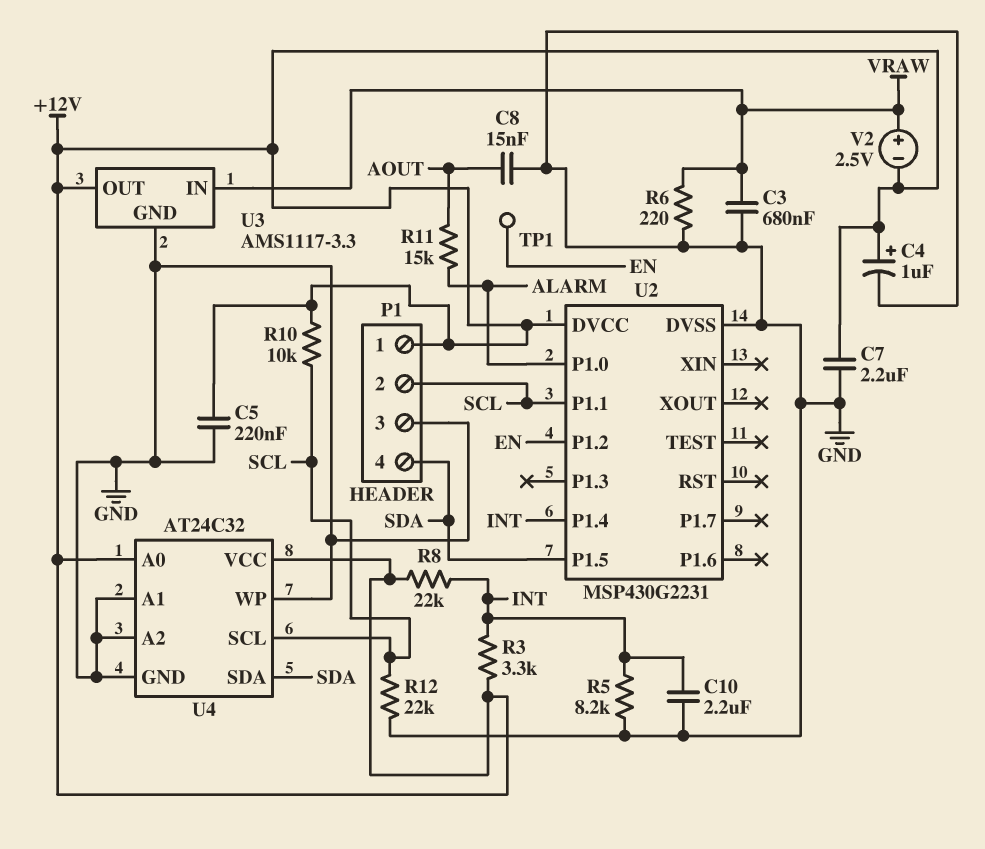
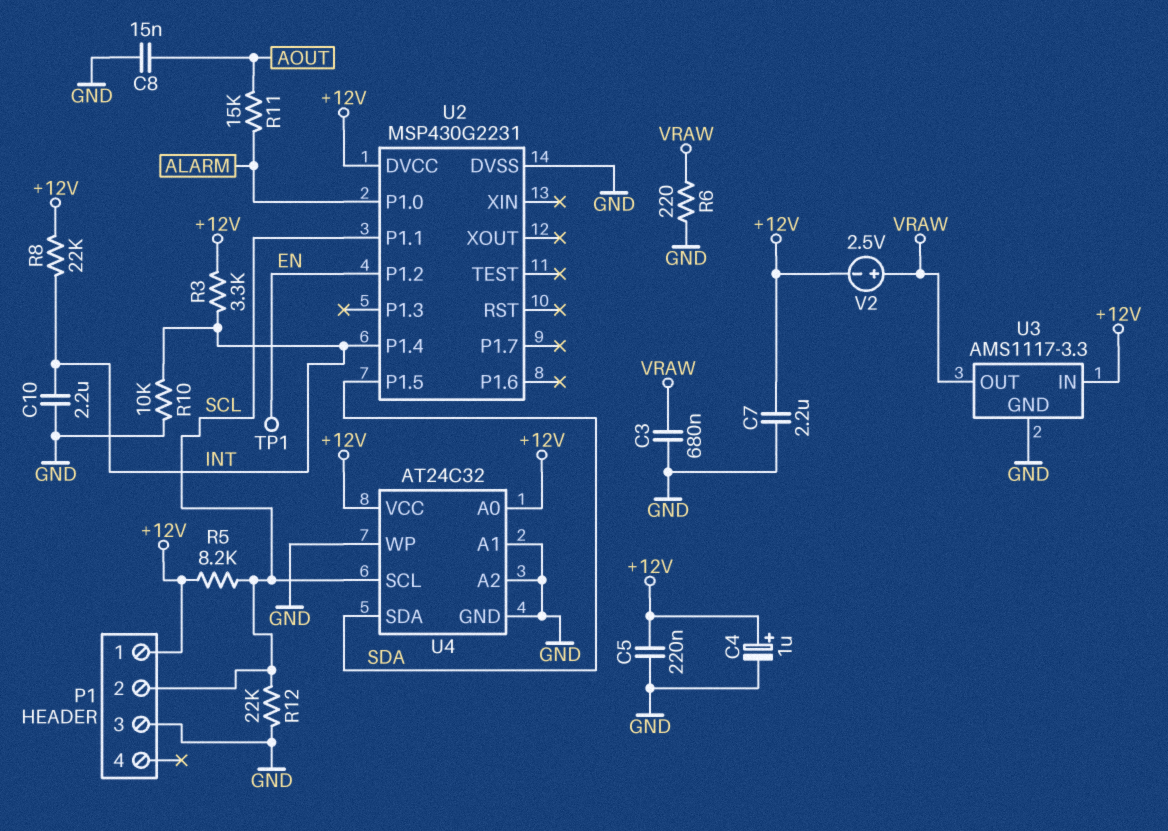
P1 pin 4: SDA -> none
R5: 8.2k (GND, INT) -> 8.2k (+12V, SCL)
R10: 10k (+12V, SCL) -> 10k (GND, INT)
U3 pin IN: VRAW -> +12V
U3 pin OUT: +12V -> VRAW

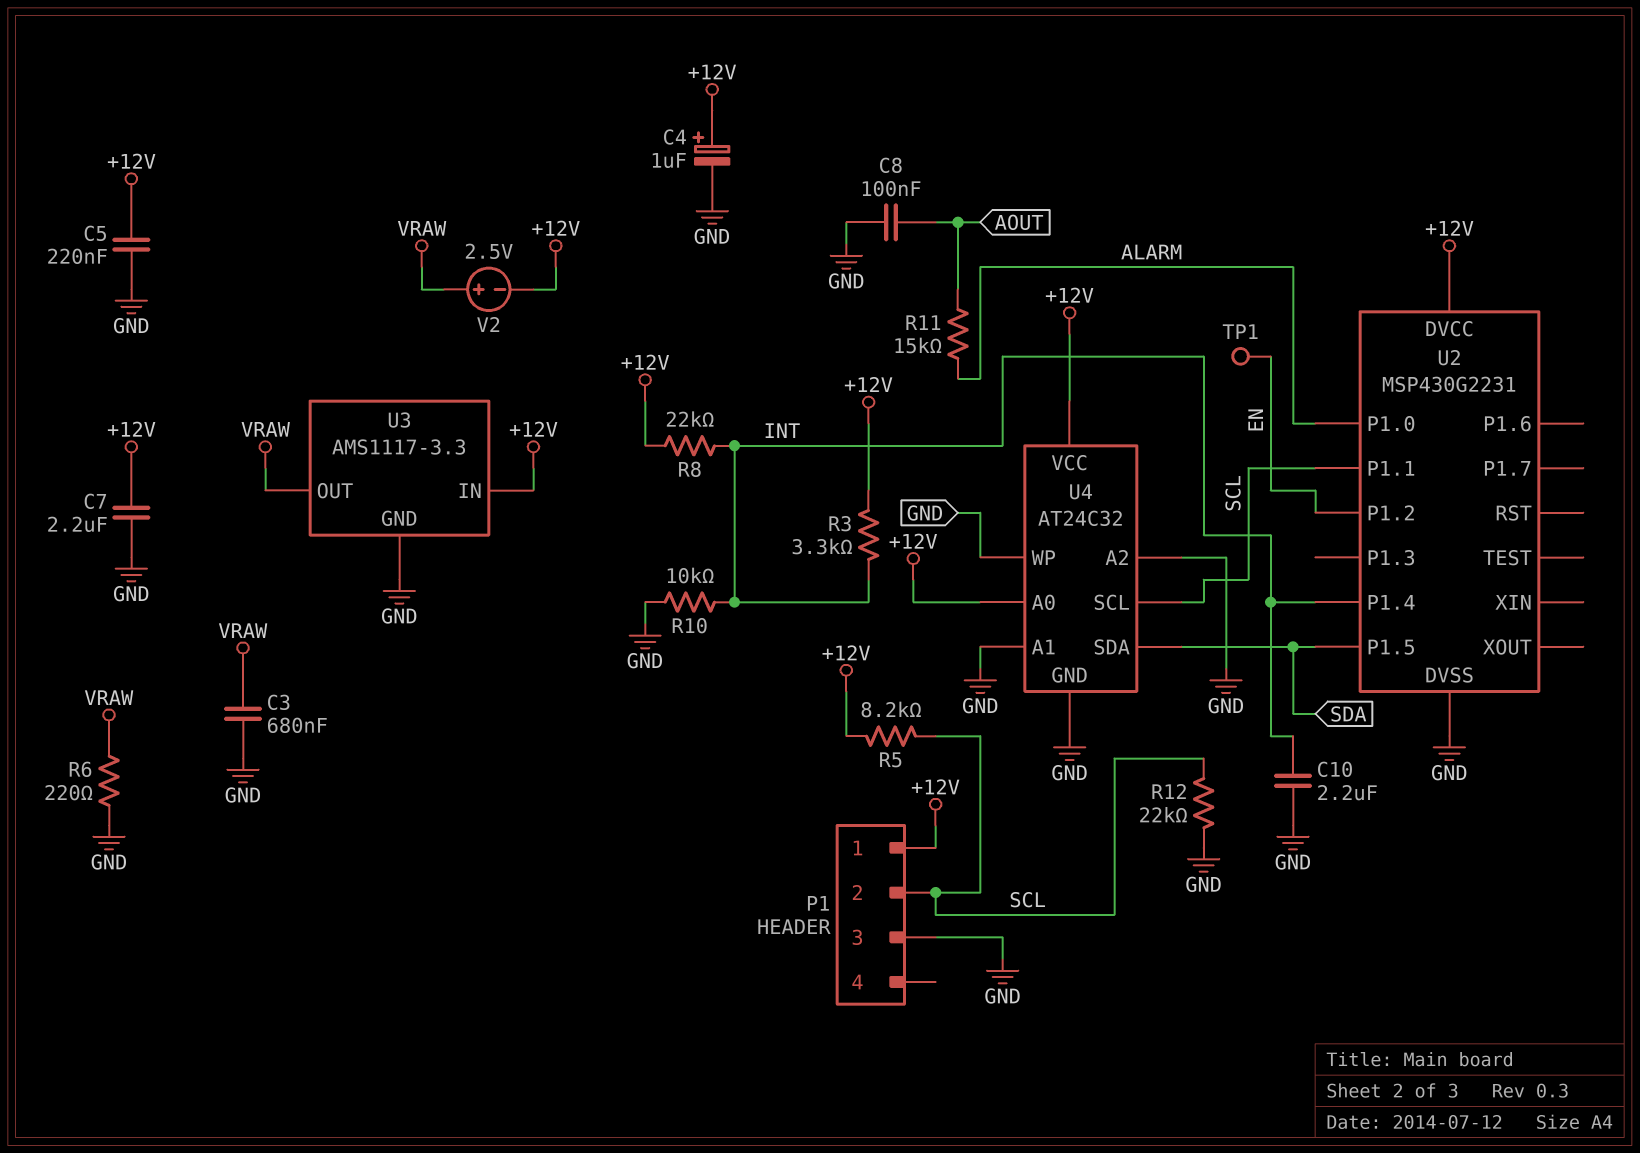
C8: 15nF (AOUT, GND) -> 100nF (AOUT, GND)

